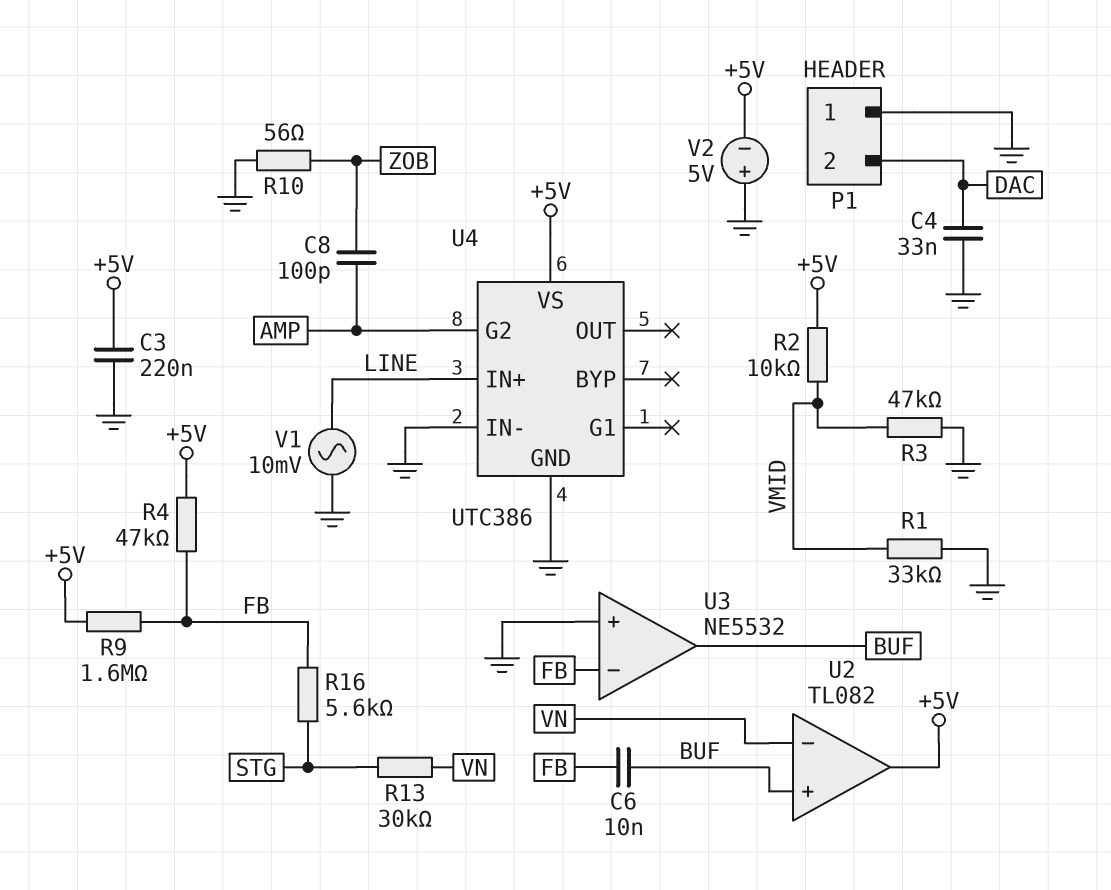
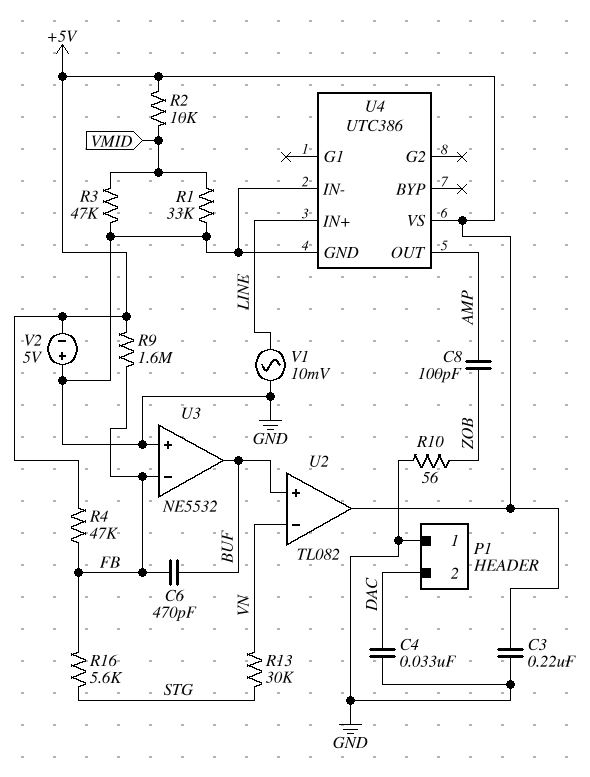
C6: 10nF (BUF, FB) -> 470pF (BUF, FB)
U4 pin G2: AMP -> none
U4 pin OUT: none -> AMP

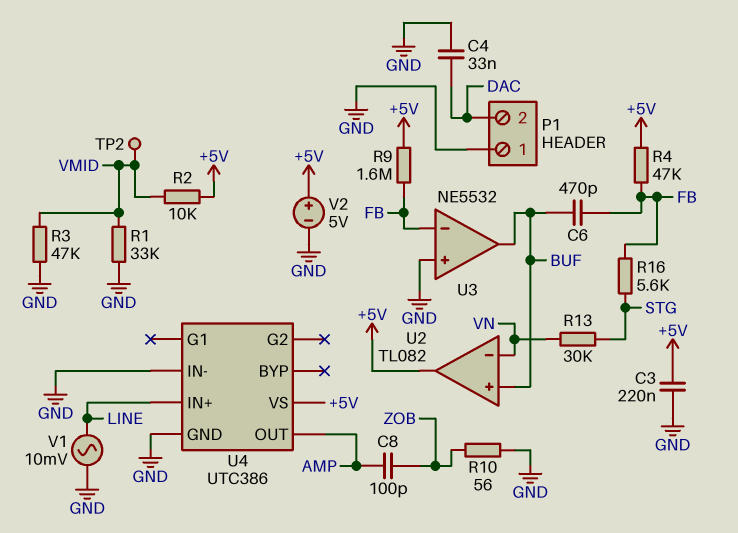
TP2: none -> test point (VMID)
V2: 5V (plus GND, minus +5V) -> 5V (plus +5V, minus GND)

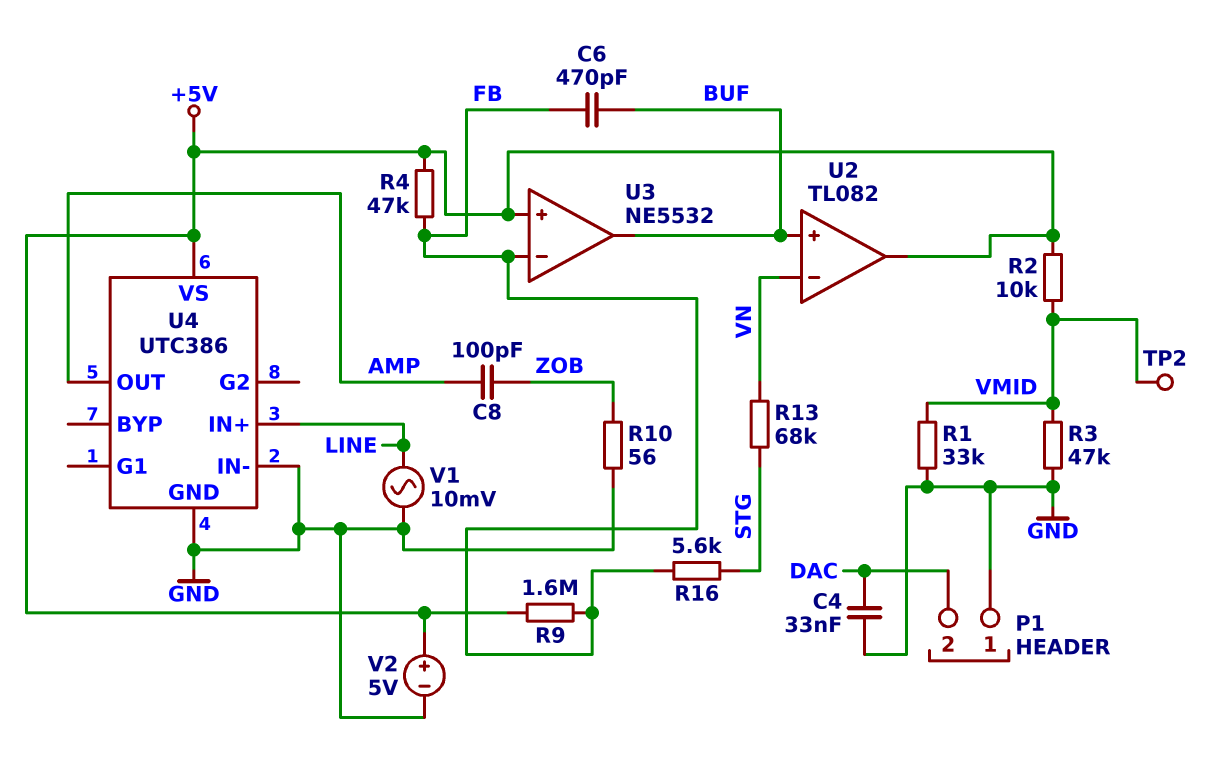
C3: 220nF (+5V, GND) -> none
R13: 30k (STG, VN) -> 68k (STG, VN)
U3 pin in+: GND -> +5V

